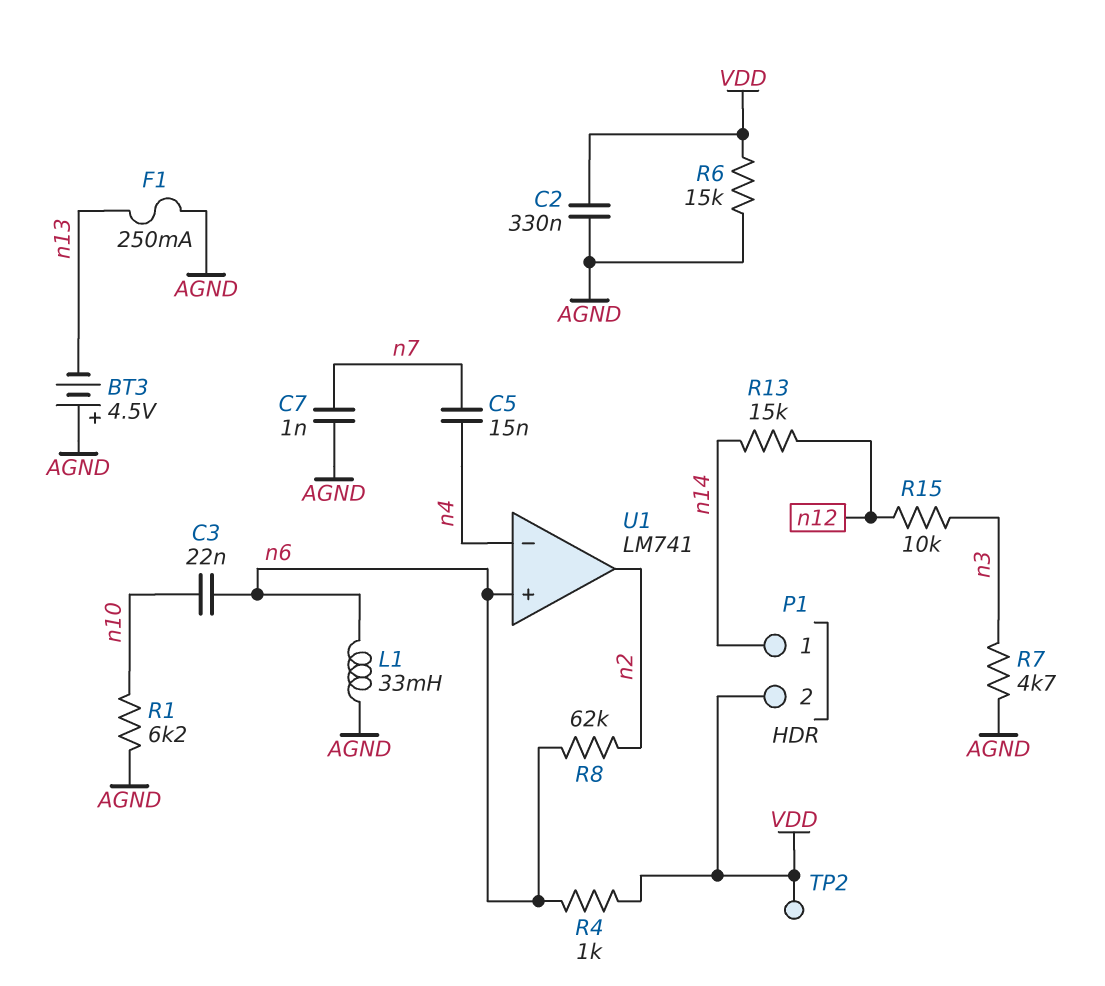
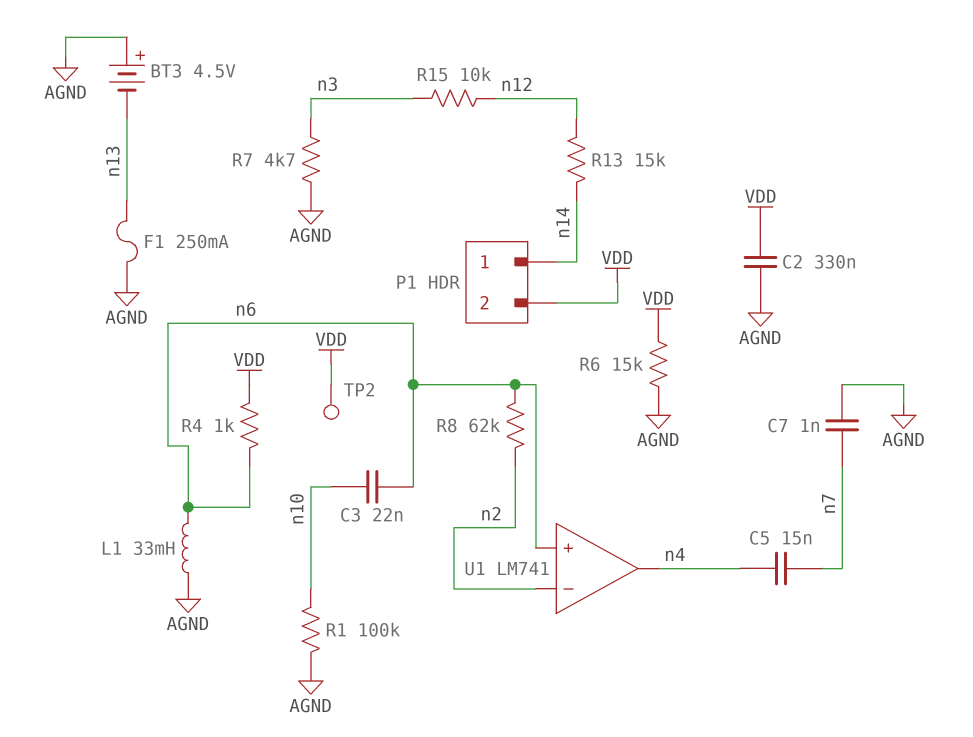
R1: 6.2k (AGND, n10) -> 100k (AGND, n10)
U1 pin in-: n4 -> n2
U1 pin out: n2 -> n4

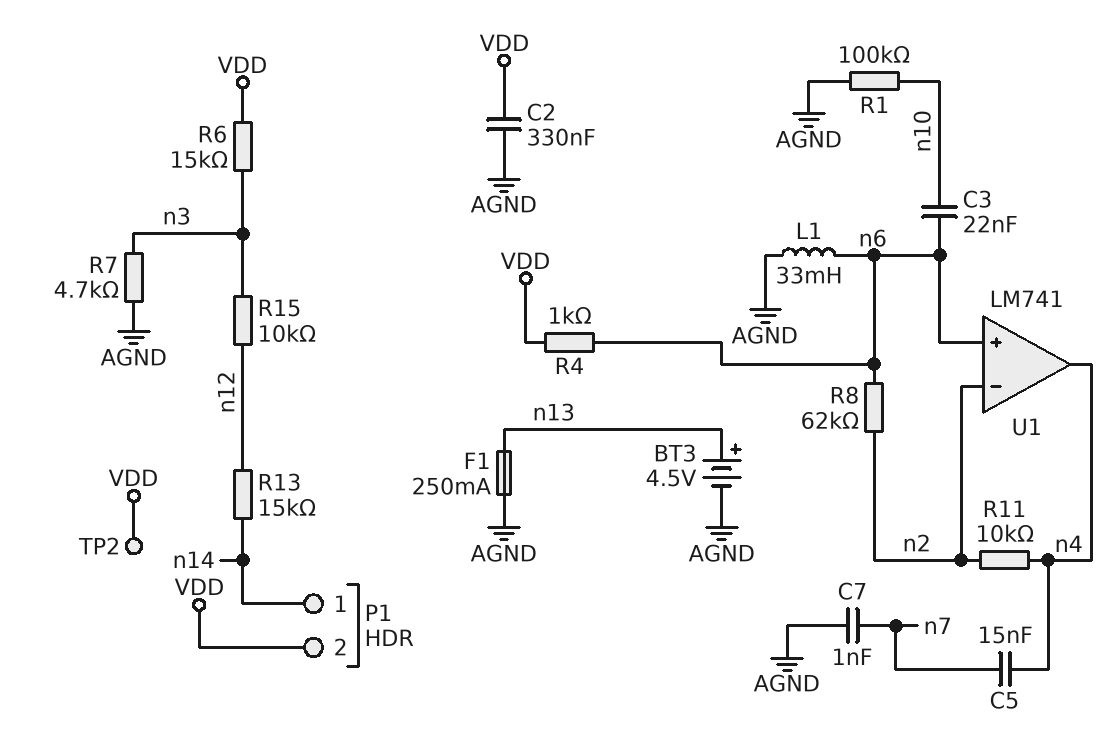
BT3: 4.5V (plus AGND, minus n13) -> 4.5V (plus n13, minus AGND)
R6: 15k (AGND, VDD) -> 15k (VDD, n3)
R11: none -> 10k (n2, n4)

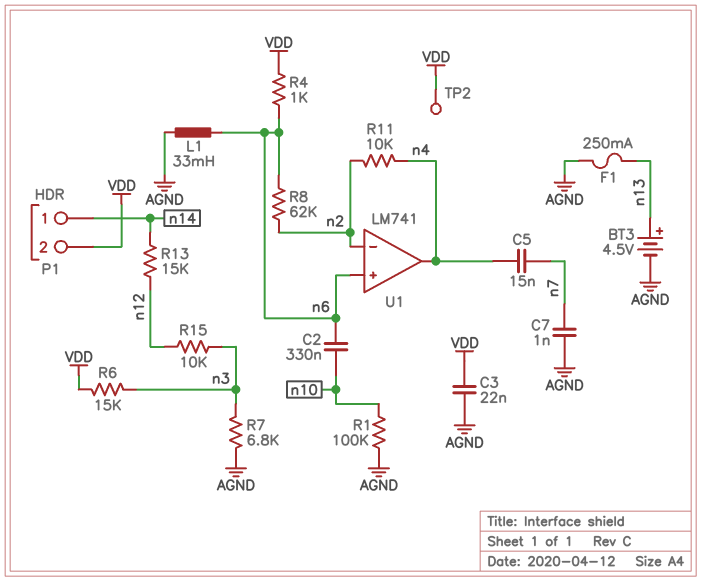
C2: 330nF (AGND, VDD) -> 330nF (n6, n10)
C3: 22nF (n6, n10) -> 22nF (AGND, VDD)
R7: 4.7k (AGND, n3) -> 6.8k (AGND, n3)

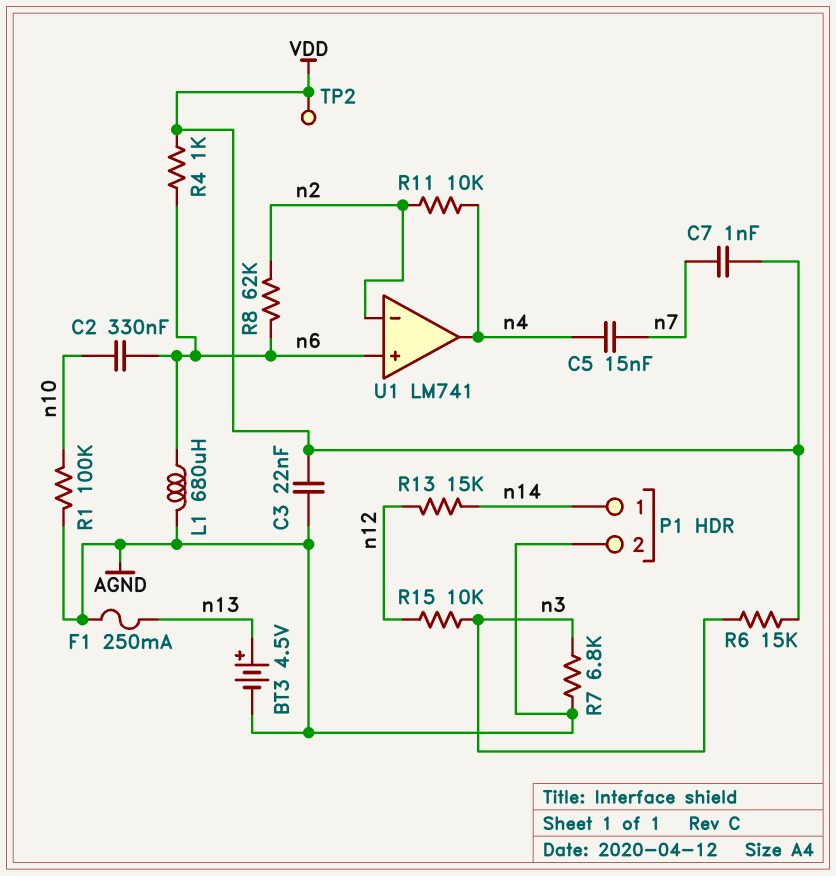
C7: 1nF (AGND, n7) -> 1nF (VDD, n7)
L1: 33mH (AGND, n6) -> 680uH (AGND, n6)
P1 pin 2: VDD -> AGND

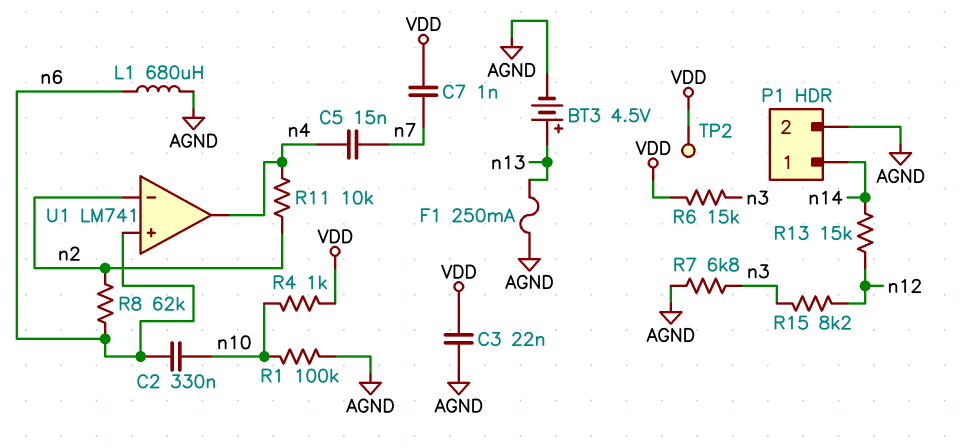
R4: 1k (VDD, n6) -> 1k (VDD, n10)
R15: 10k (n3, n12) -> 8.2k (n3, n12)

